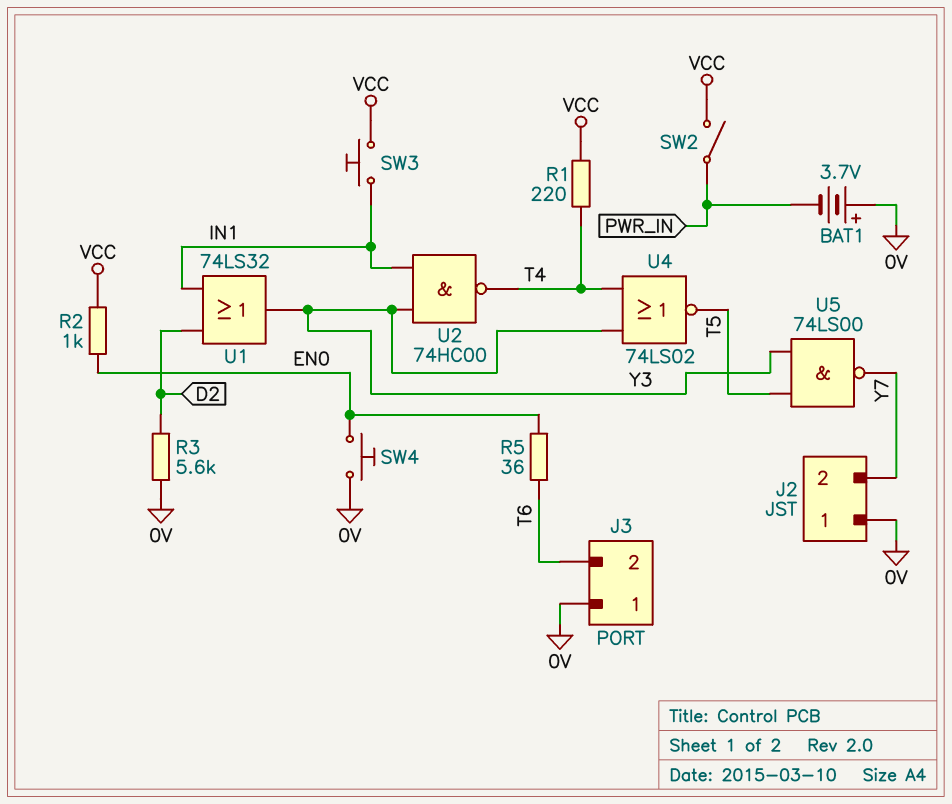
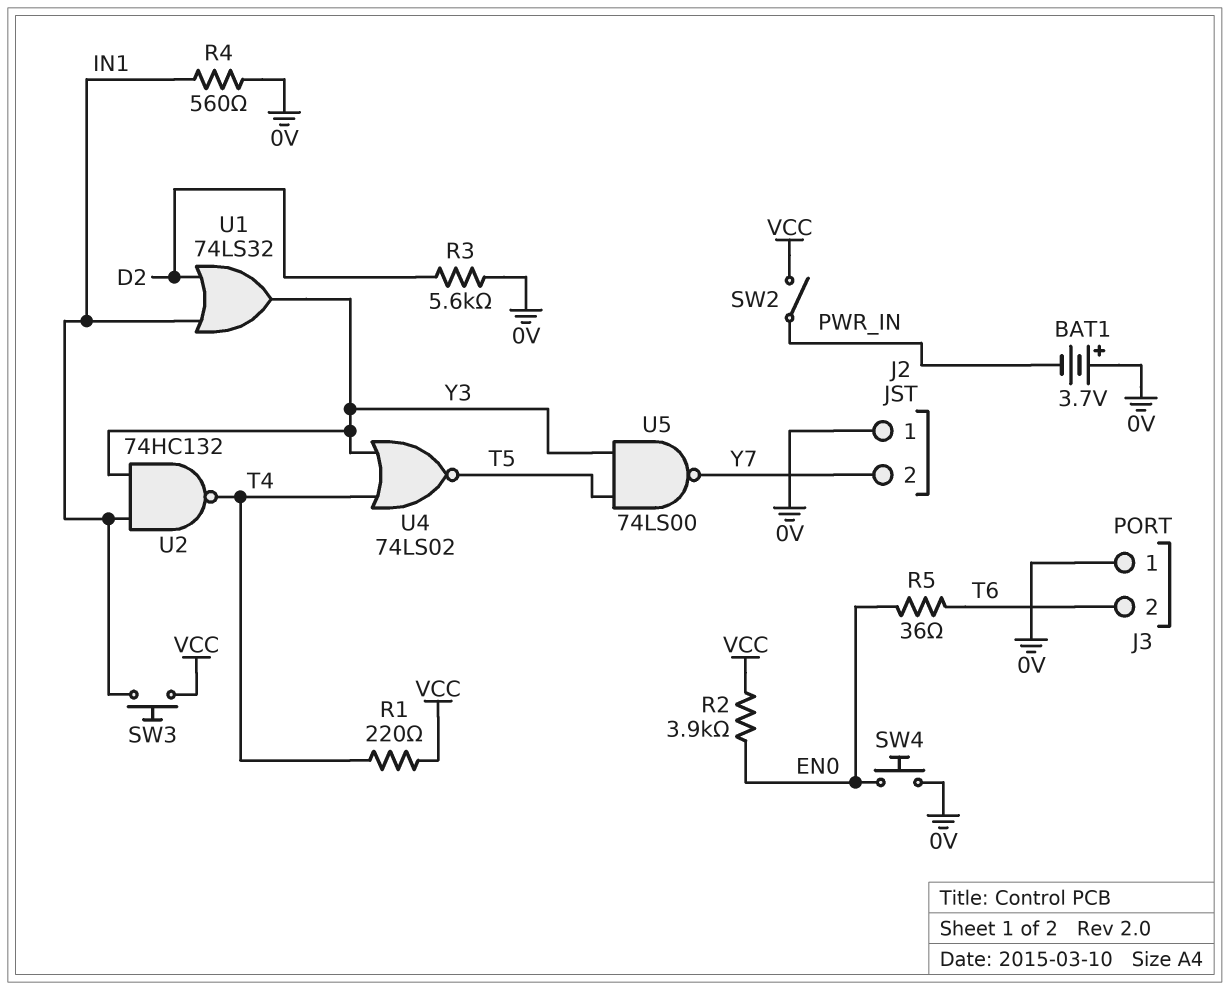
R2: 1k (EN0, VCC) -> 3.9k (EN0, VCC)
R4: none -> 560 (0V, IN1)
U2: NAND 74HC00 (in IN1, in Y3, out T4) -> NAND 74HC132 (in IN1, in Y3, out T4)

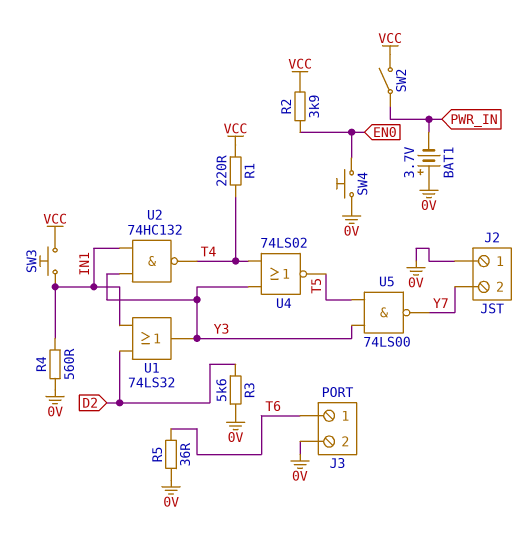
J3 pin 1: 0V -> T6
J3 pin 2: T6 -> 0V
R5: 36 (EN0, T6) -> 36 (0V, T6)

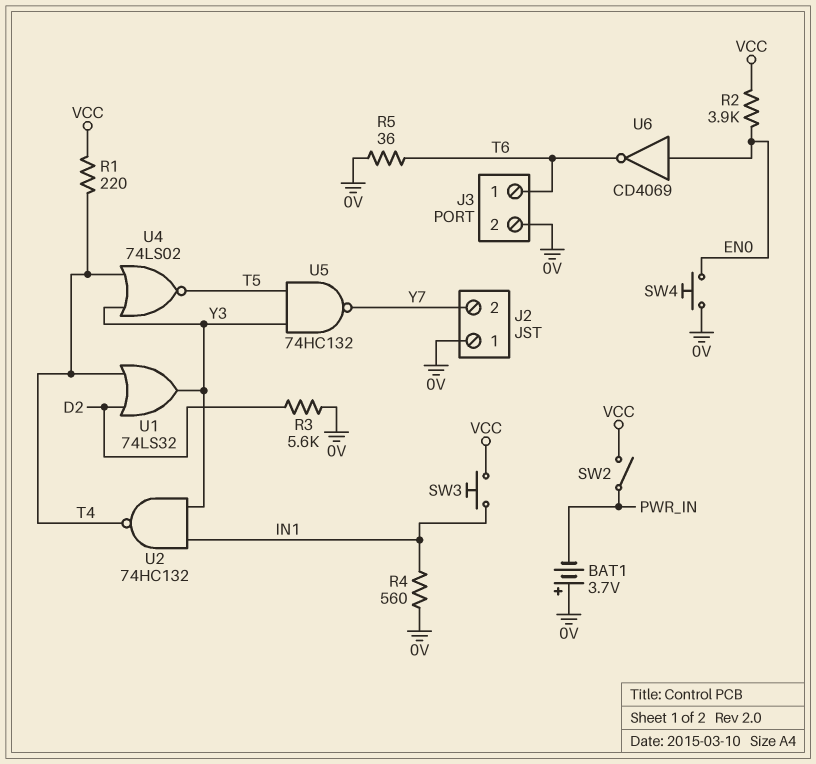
U1: OR 74LS32 (in D2, in IN1, out Y3) -> OR 74LS32 (in D2, in T4, out Y3)
U5: NAND 74LS00 (in T5, in Y3, out Y7) -> NAND 74HC132 (in T5, in Y3, out Y7)
U6: none -> NOT CD4069 (in EN0, out T6)

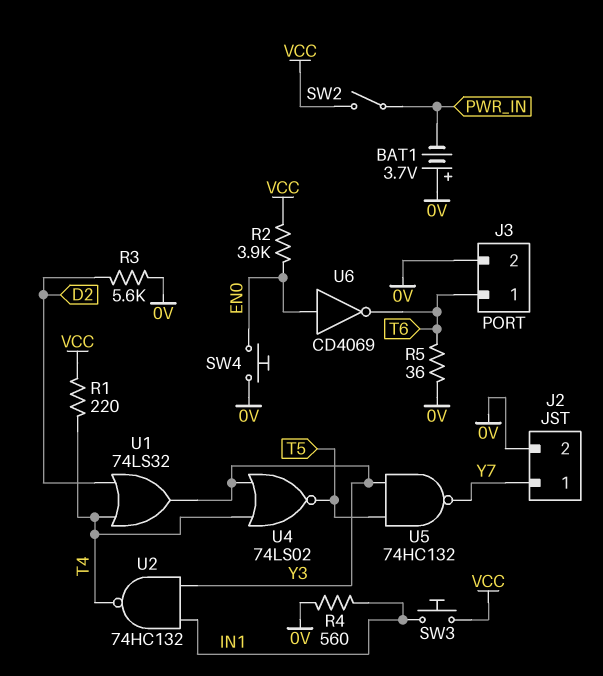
J2 pin 1: 0V -> Y7
J2 pin 2: Y7 -> 0V

